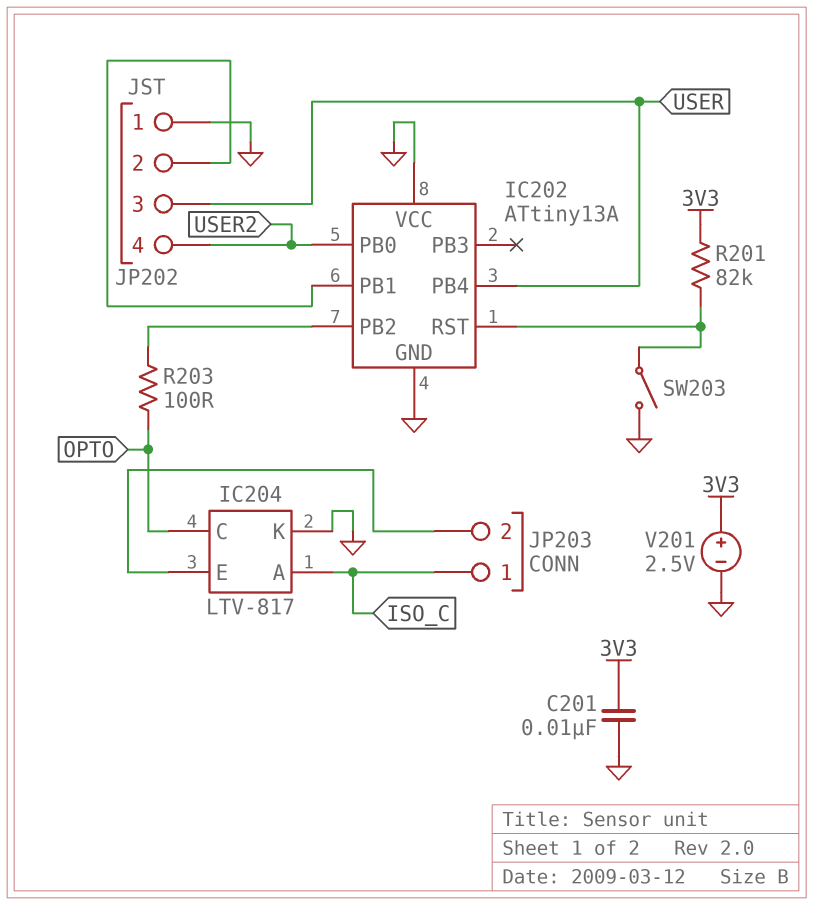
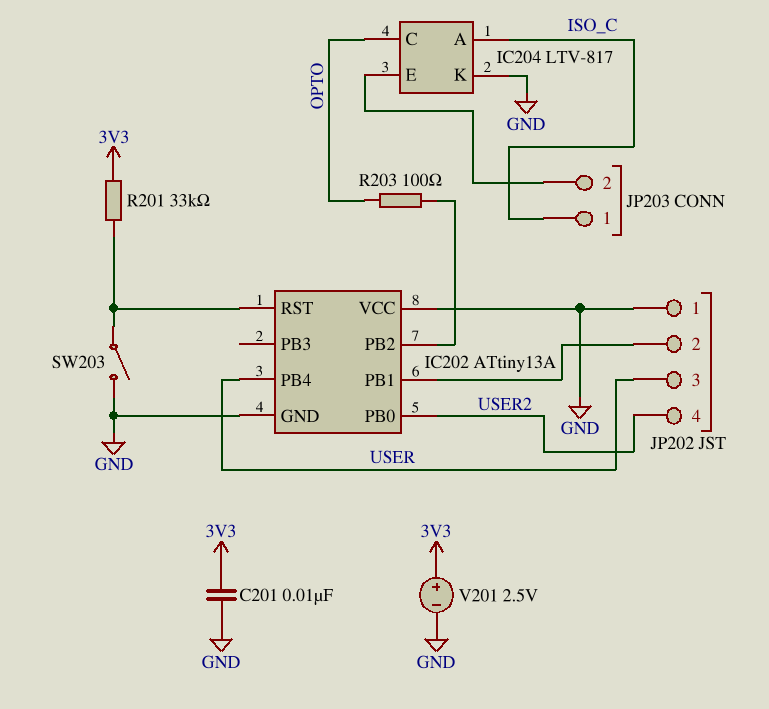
R201: 82k (3V3, IC202/RST) -> 33k (3V3, IC202/RST)

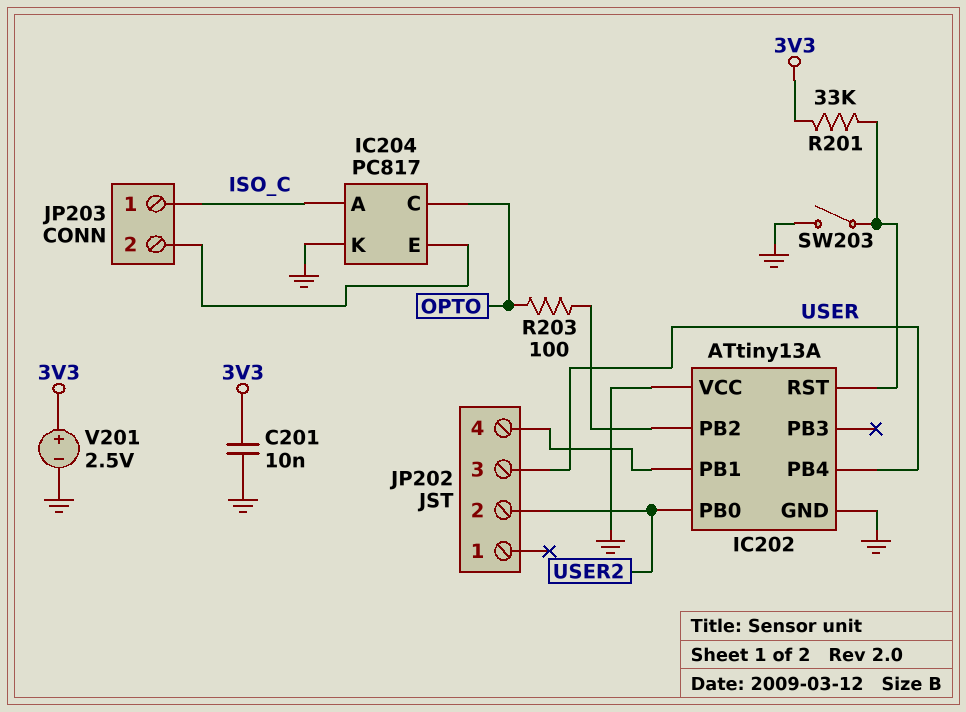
IC204: LTV-817 -> PC817
JP202 pin 1: GND -> none
JP202 pin 2: IC202/PB1 -> USER2
JP202 pin 4: USER2 -> IC202/PB1

